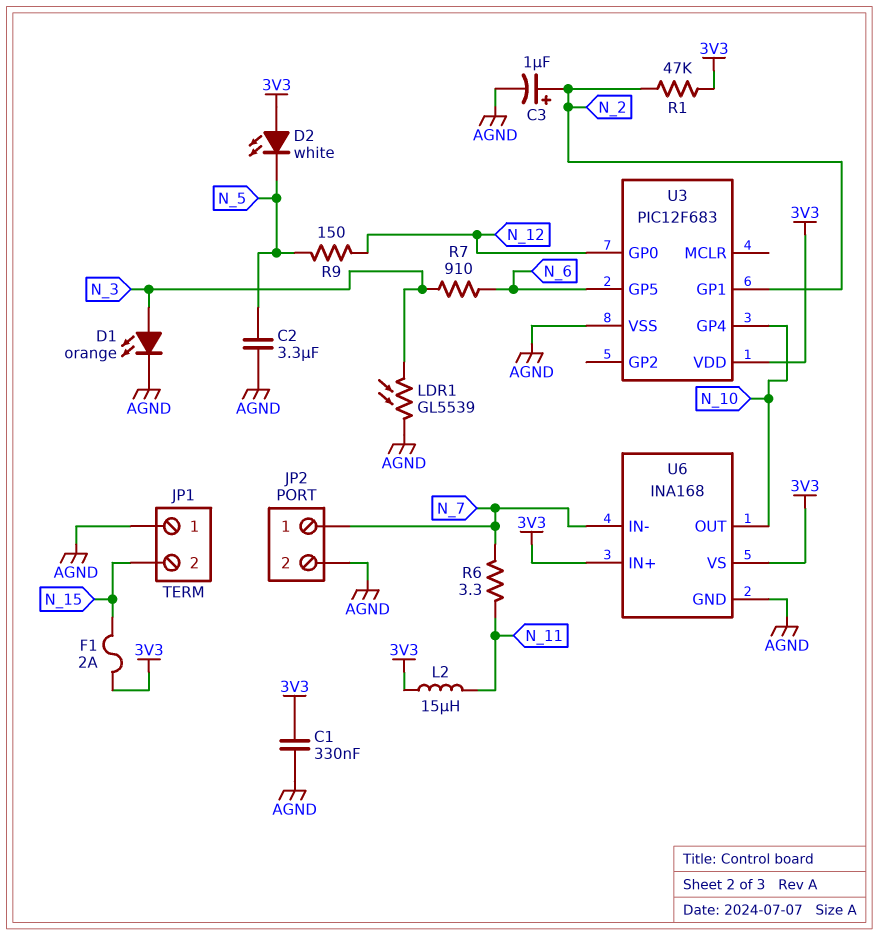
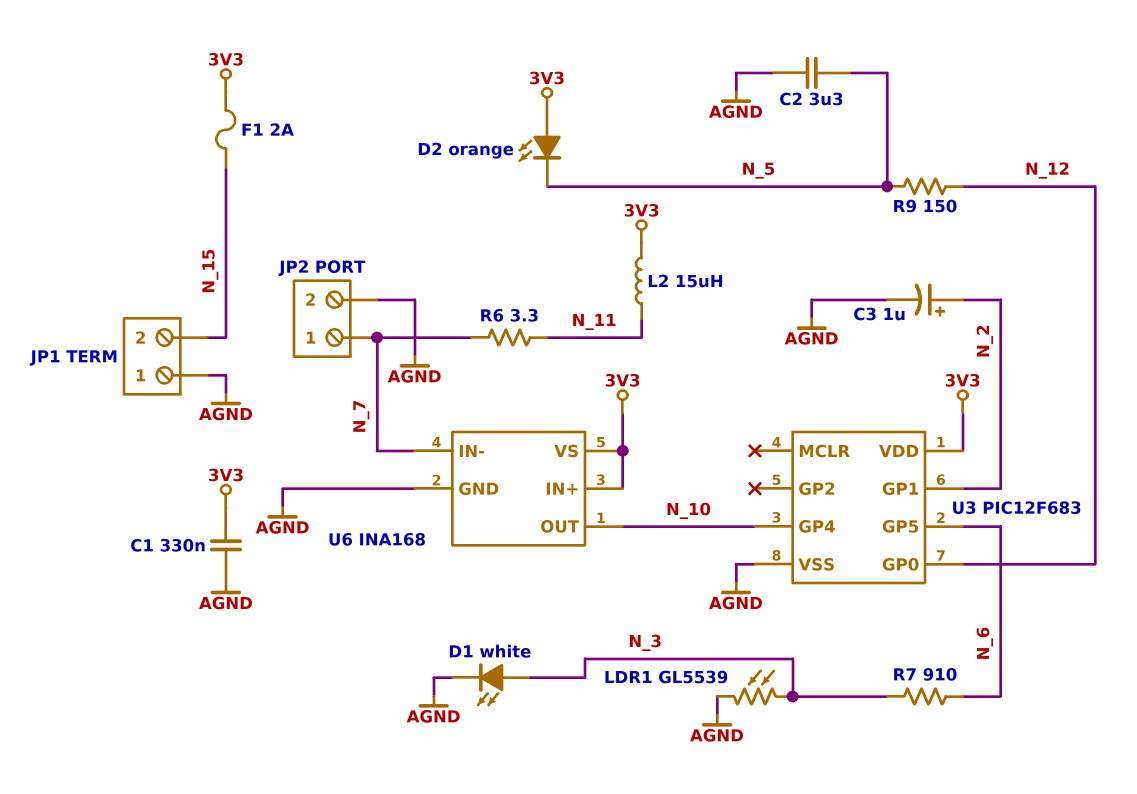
D1: LED orange (A N_3, K AGND) -> LED white (A N_3, K AGND)
D2: LED white (A 3V3, K N_5) -> LED orange (A 3V3, K N_5)
R1: 47k (3V3, N_2) -> none

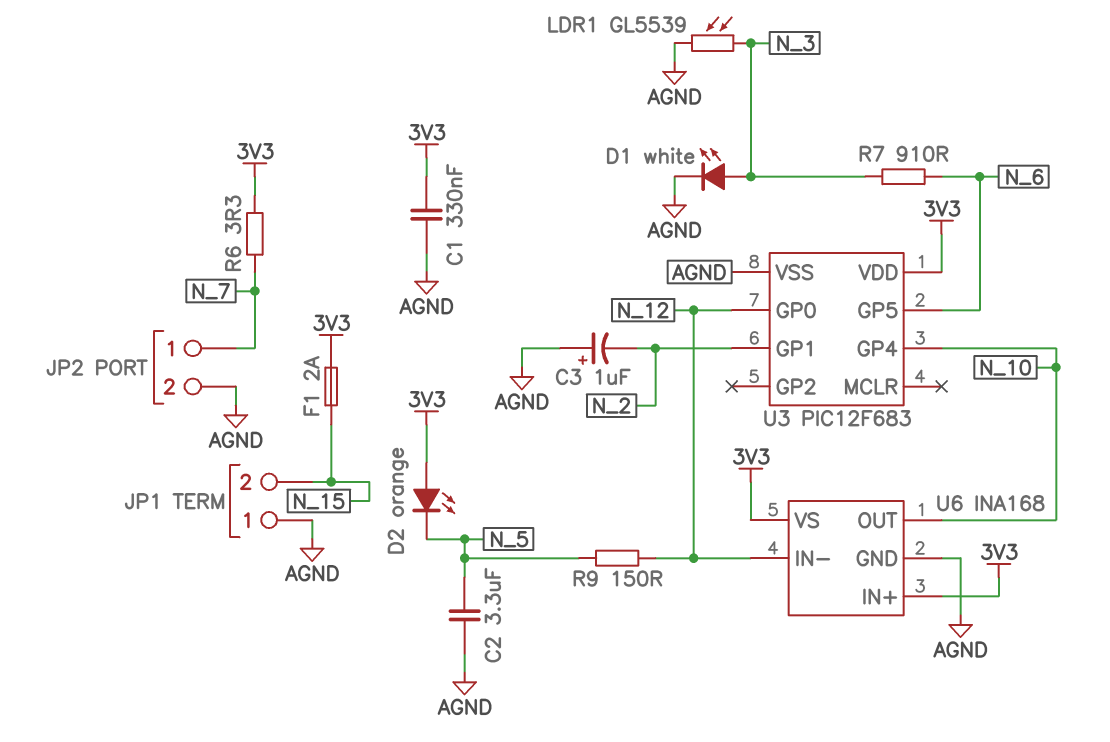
C3: 1uF (plus N_2, minus AGND) -> 1uF (plus AGND, minus N_2)
L2: 15uH (3V3, N_11) -> none
R6: 3.3 (N_7, N_11) -> 3.3 (3V3, N_7)
U6 pin IN-: N_7 -> N_12

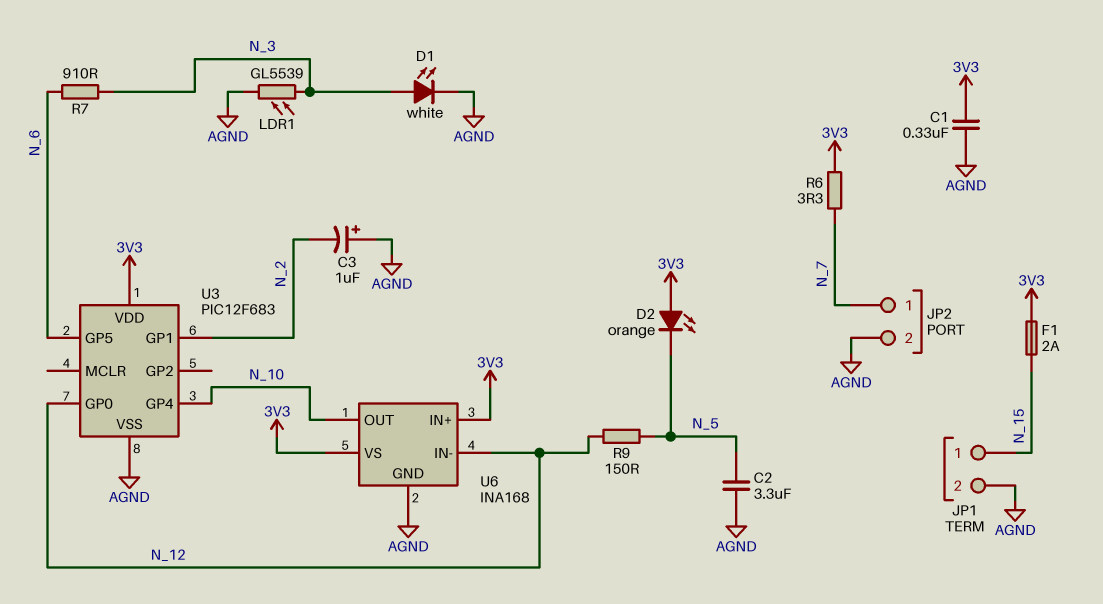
JP1 pin 1: AGND -> N_15
JP1 pin 2: N_15 -> AGND

